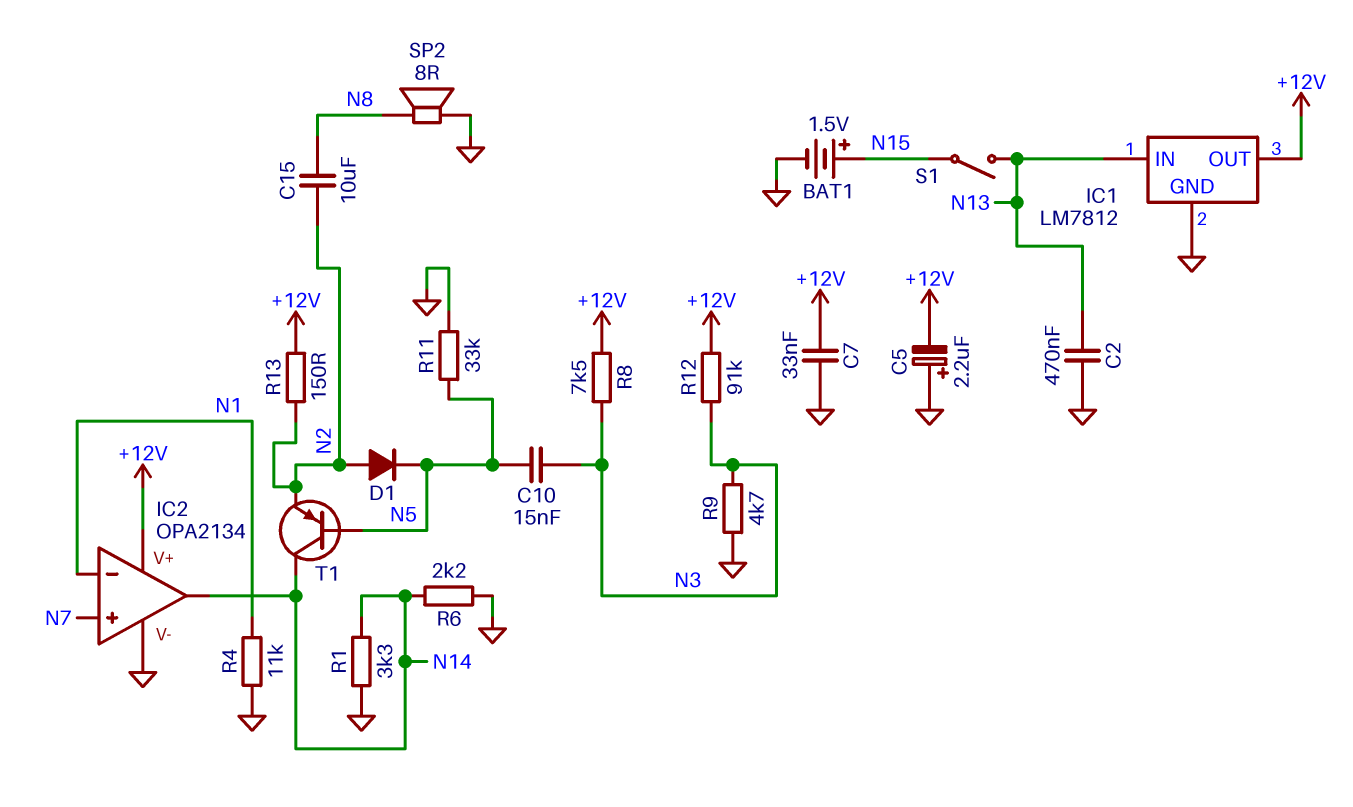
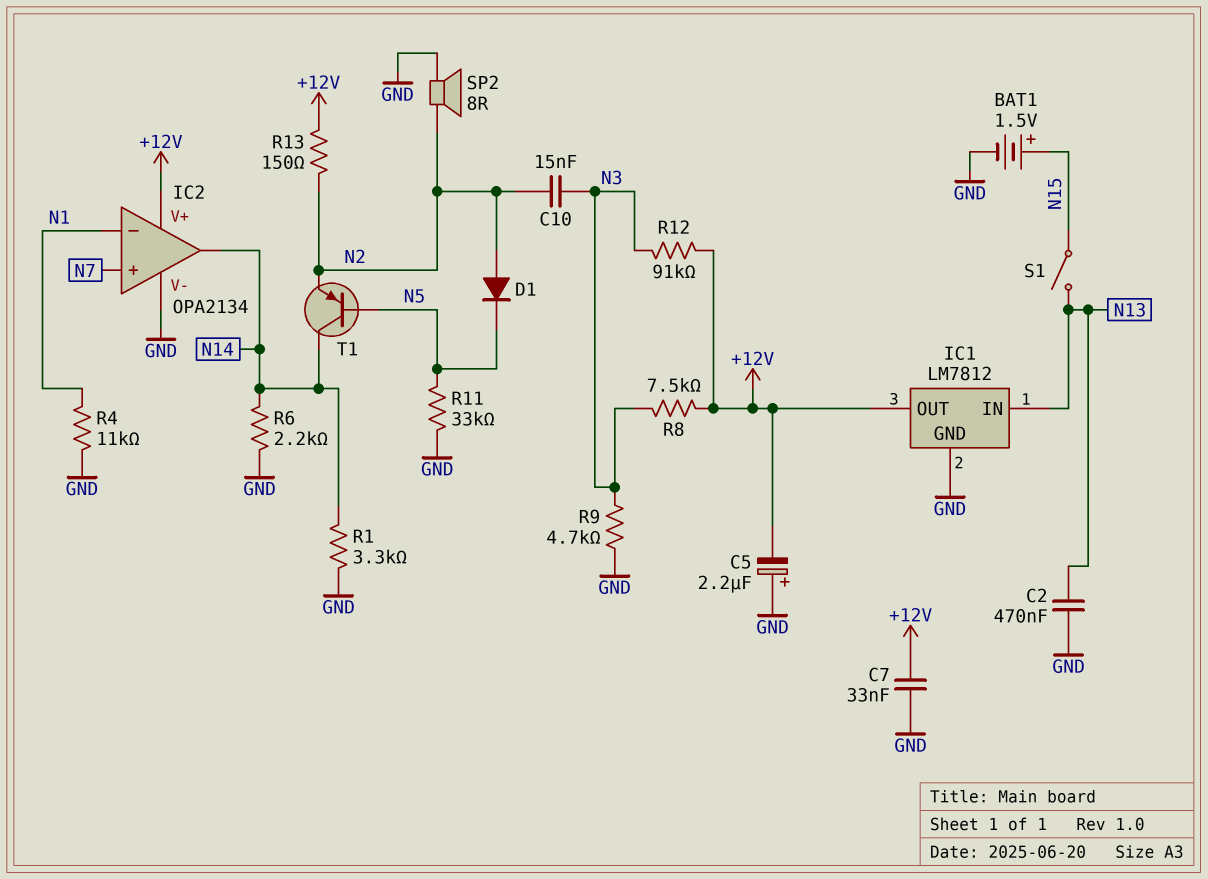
C10: 15nF (N3, N5) -> 15nF (N2, N3)
C15: 10uF (N2, N8) -> none
SP2: speaker 8R (GND, N8) -> speaker 8R (GND, N2)

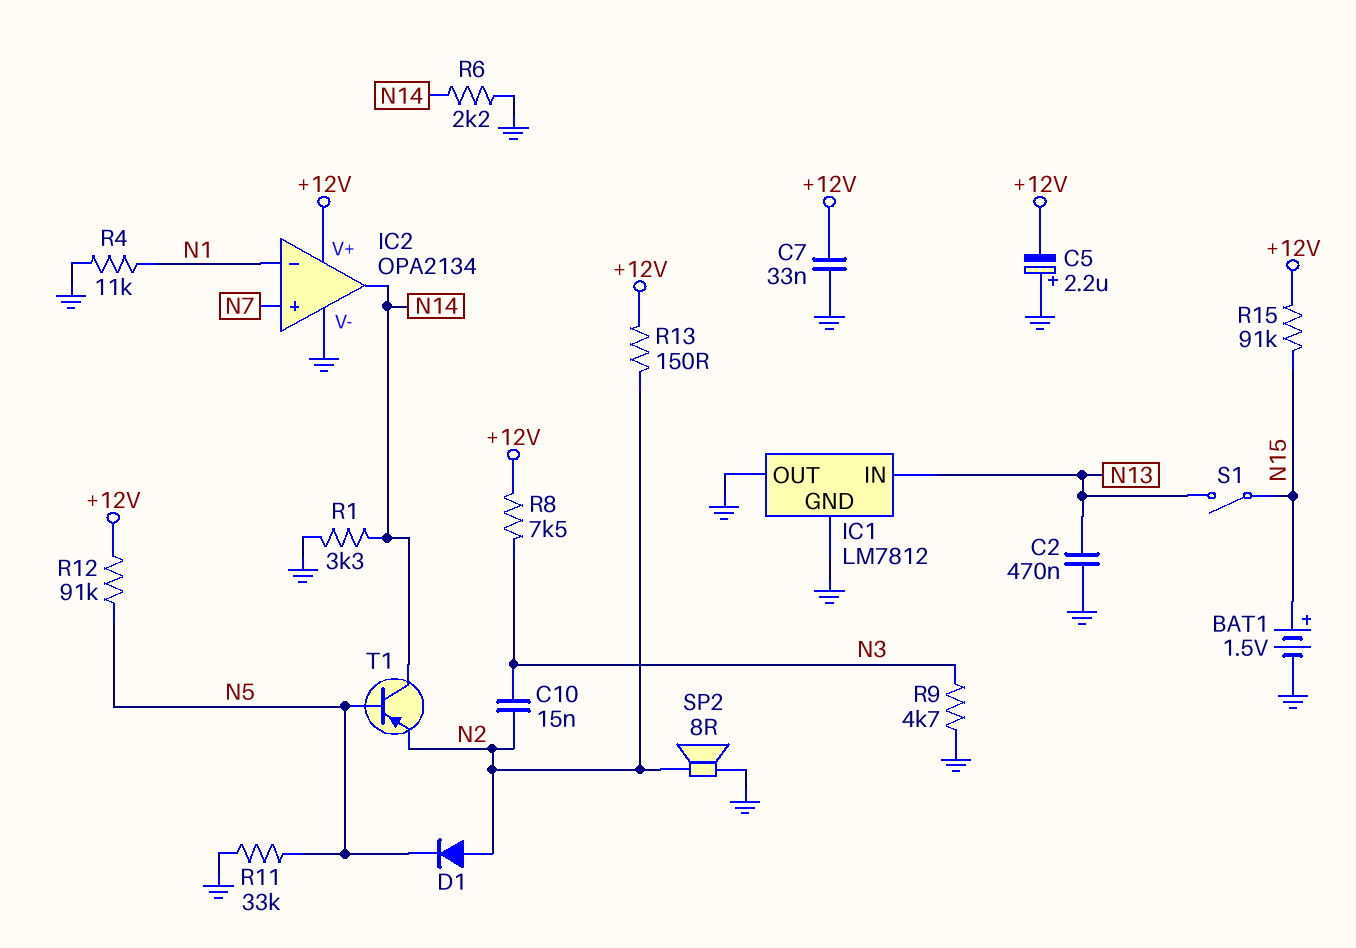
IC1 pin OUT: +12V -> GND
R12: 91k (+12V, N3) -> 91k (+12V, N5)
R15: none -> 91k (+12V, N15)

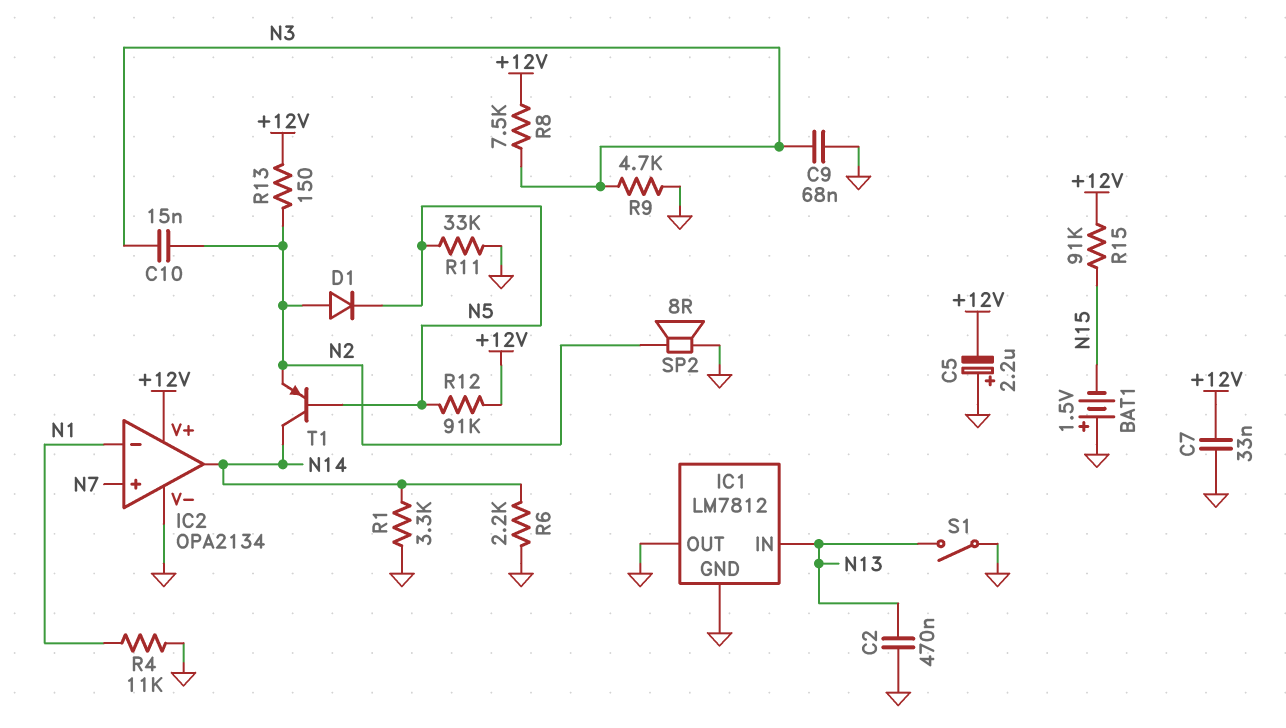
BAT1: 1.5V (plus N15, minus GND) -> 1.5V (plus GND, minus N15)
C9: none -> 68nF (GND, N3)
S1: switch (N13, N15) -> switch (GND, N13)

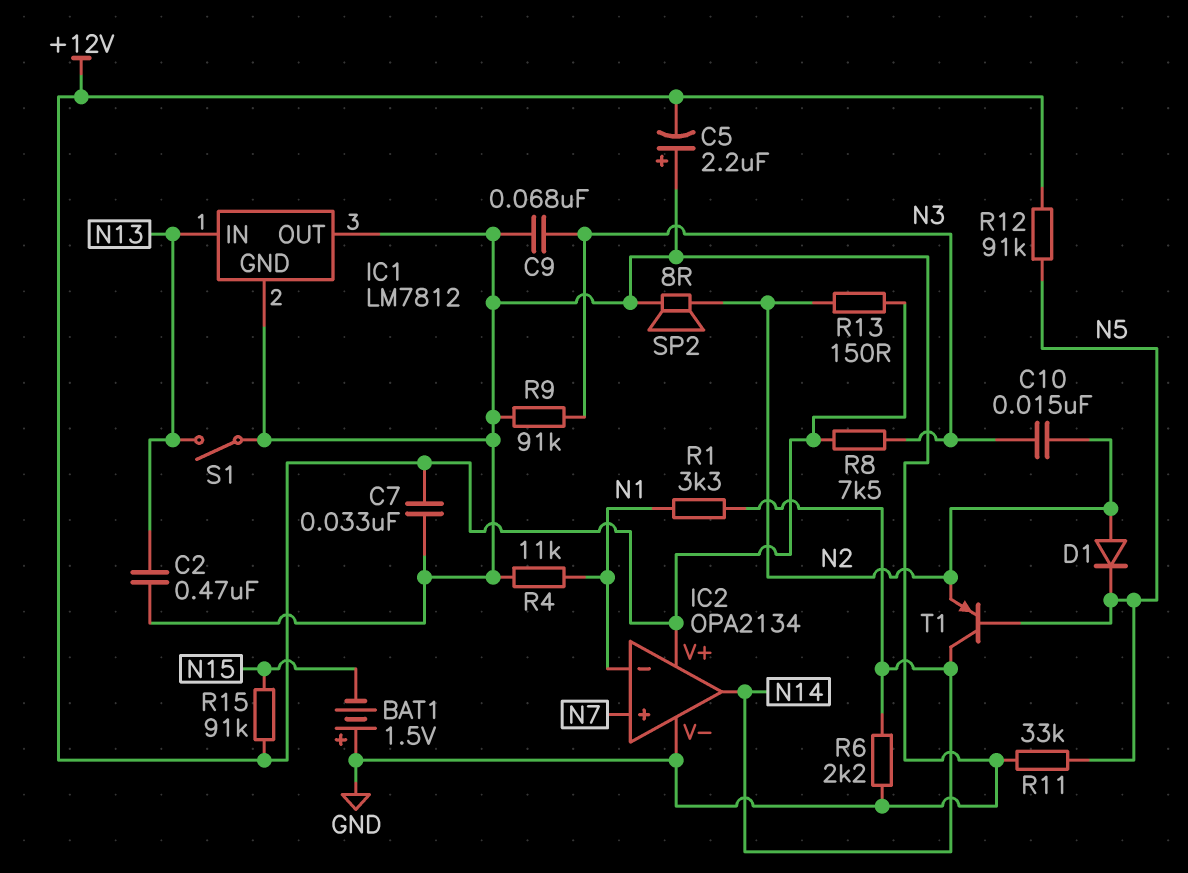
R1: 3.3k (GND, N14) -> 3.3k (N1, N14)
R9: 4.7k (GND, N3) -> 91k (GND, N3)

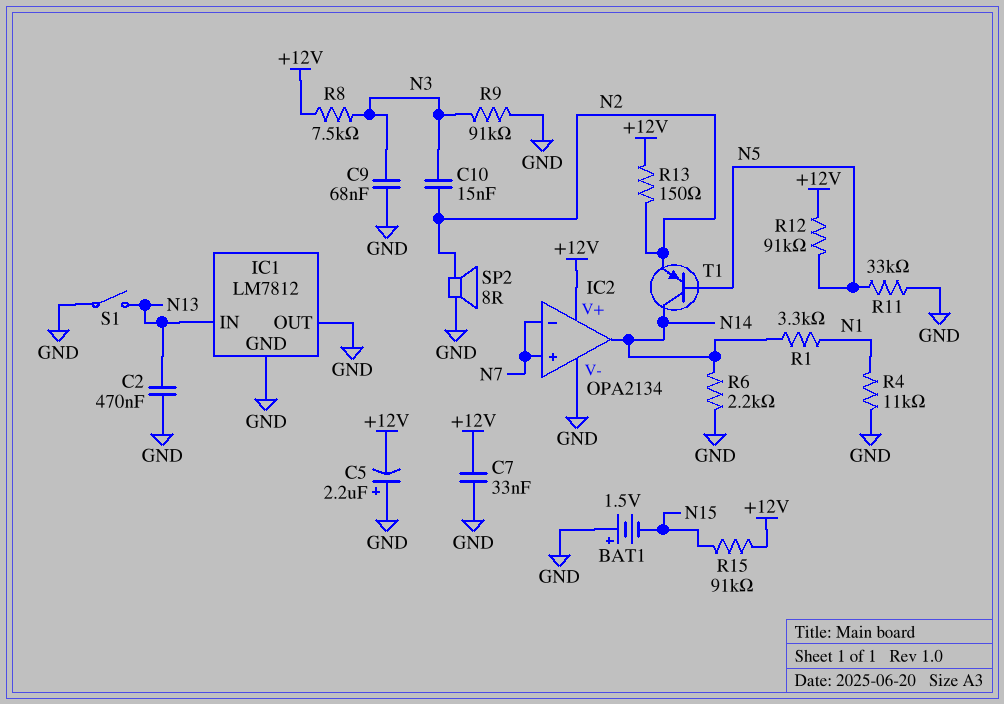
D1: diode (A N2, K N5) -> none
IC2 pin in-: N1 -> N7

